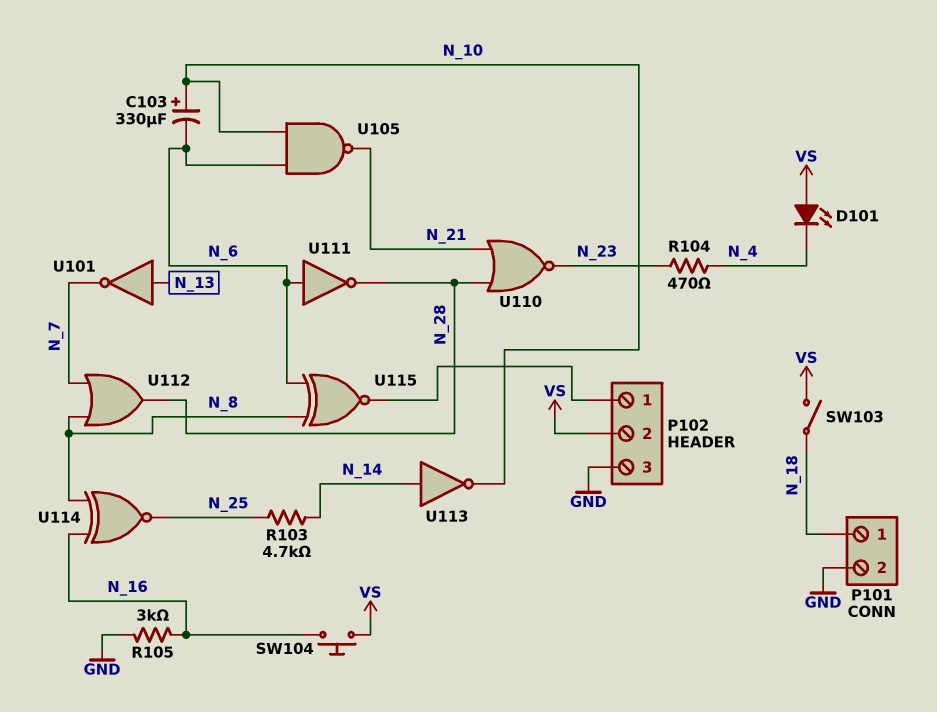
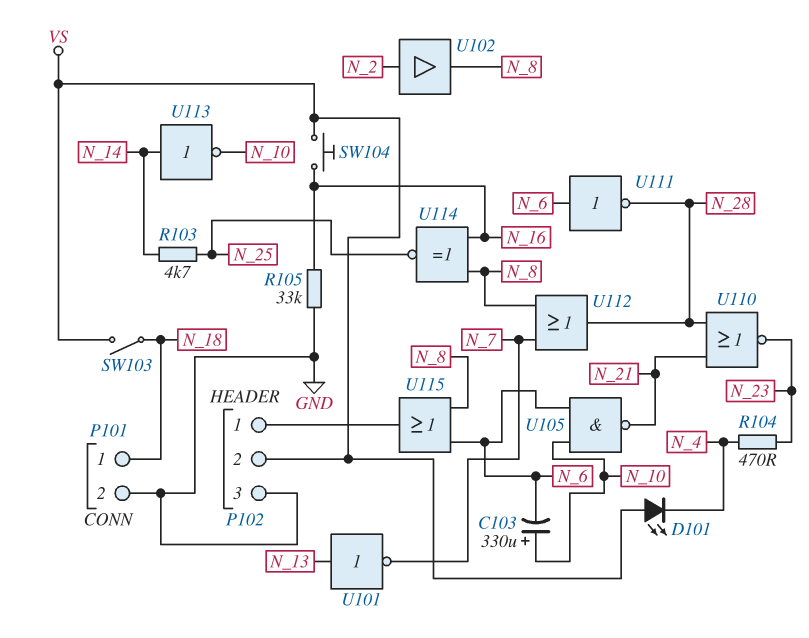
R105: 3k (GND, N_16) -> 33k (GND, N_16)
U102: none -> buffer (in N_2, out N_8)
U115: XNOR (in N_6, in N_8, out P102/1) -> OR (in N_6, in N_8, out P102/1)

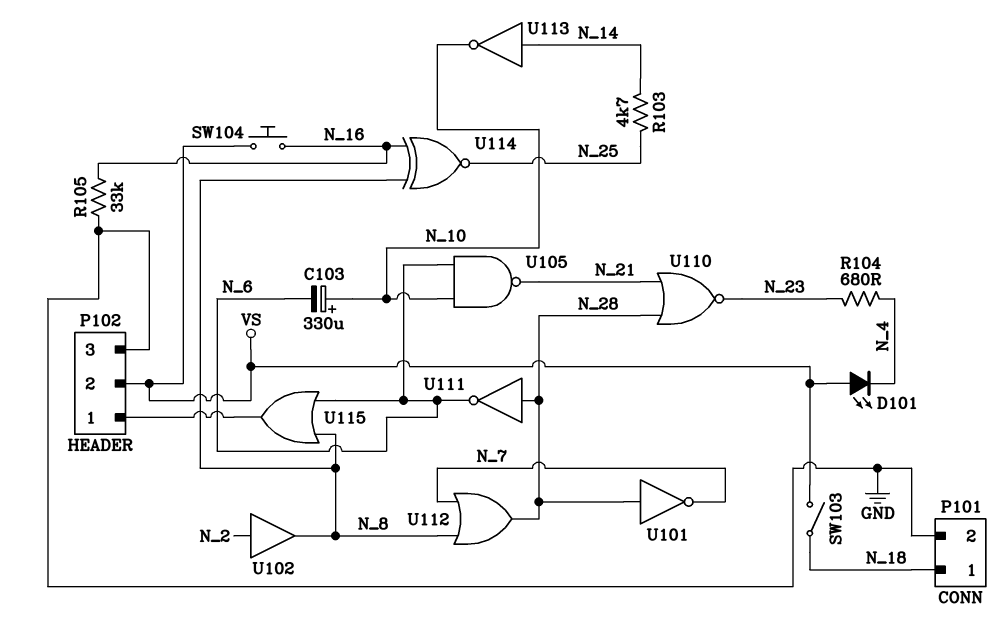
R104: 470 (N_4, N_23) -> 680 (N_4, N_23)
U101: NOT (in N_13, out N_7) -> NOT (in N_28, out N_7)
U111: NOT (in N_6, out N_28) -> NOT (in N_28, out N_6)

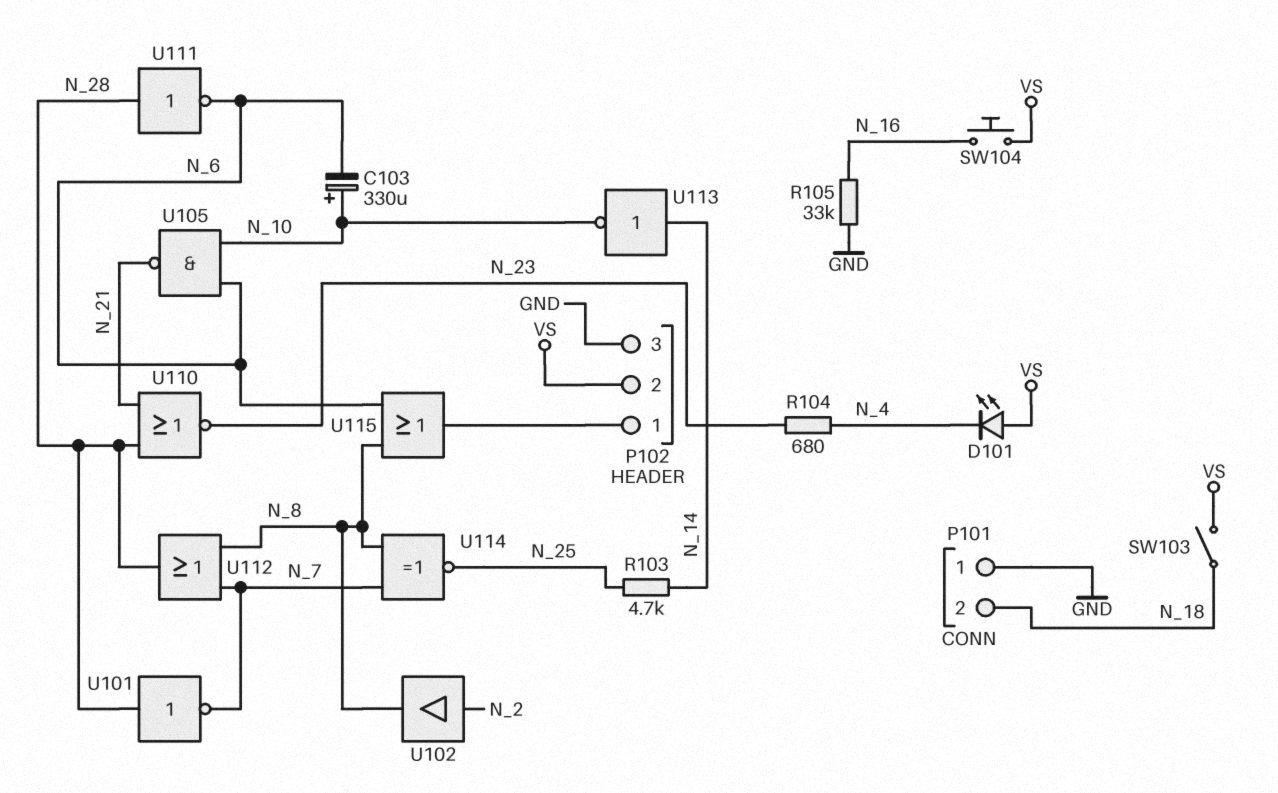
P101 pin 1: N_18 -> GND
P101 pin 2: GND -> N_18
U114: XNOR (in N_8, in N_16, out N_25) -> XNOR (in N_7, in N_8, out N_25)

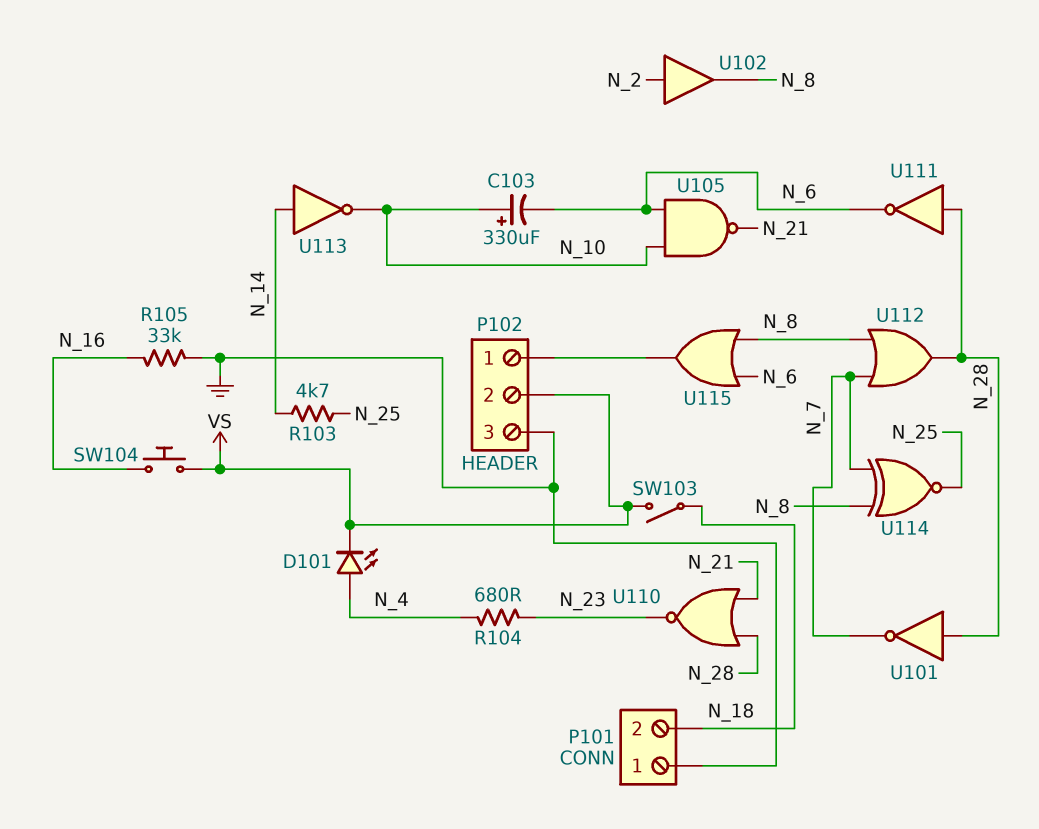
D101: LED (A VS, K N_4) -> LED (A N_4, K VS)

